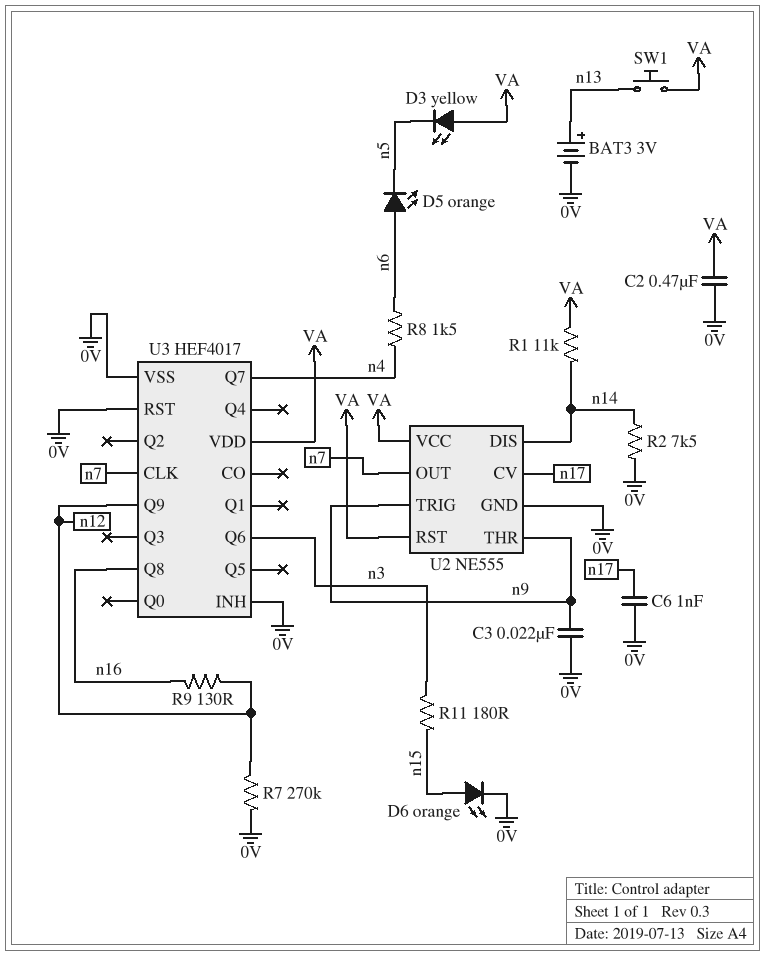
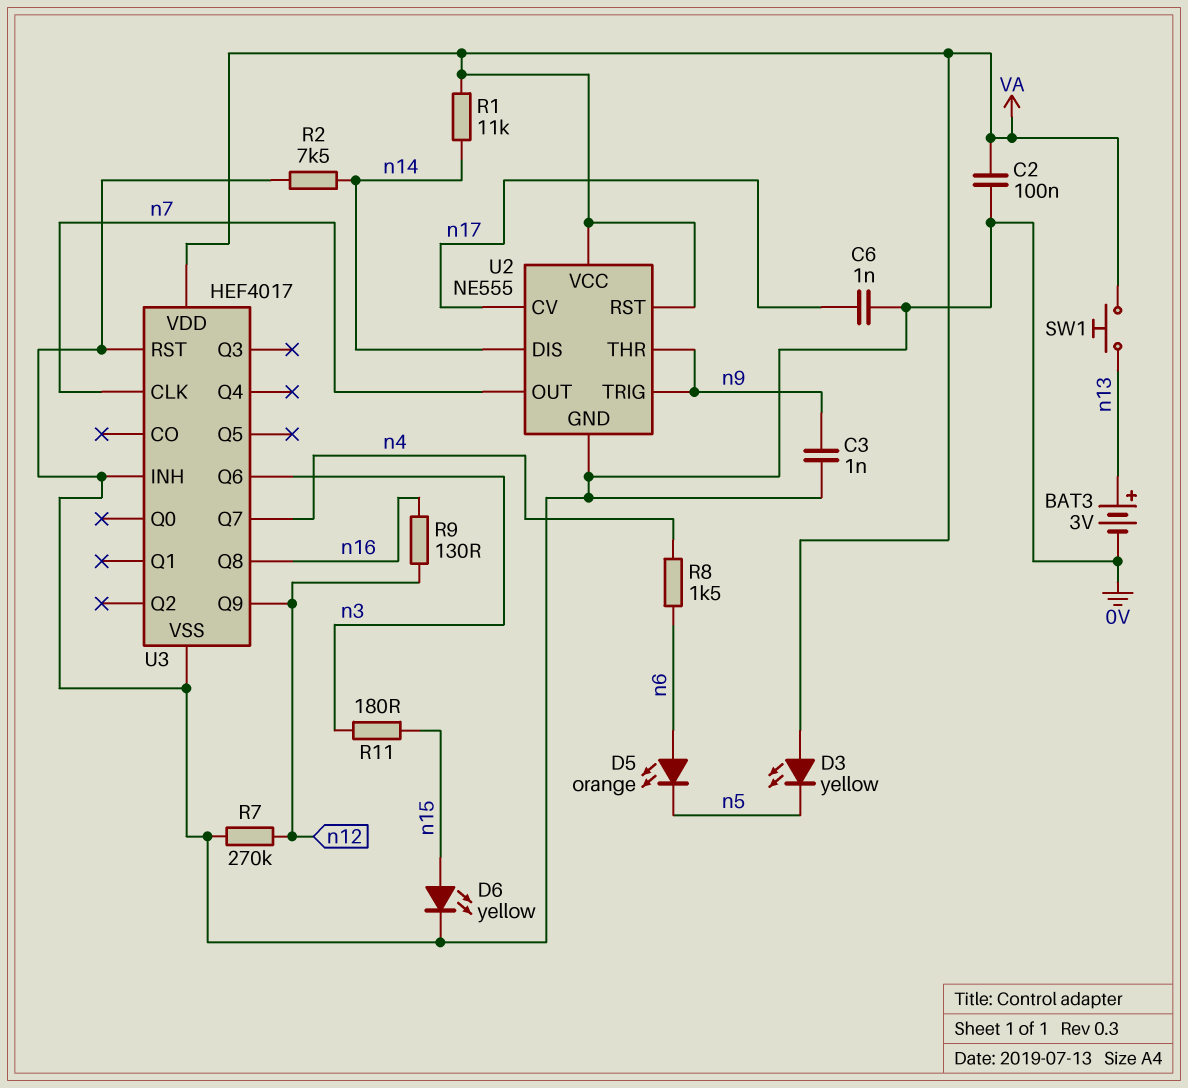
C2: 470nF (0V, VA) -> 100nF (0V, VA)
C3: 22nF (0V, n9) -> 1nF (0V, n9)
D6: LED orange (A n15, K 0V) -> LED yellow (A n15, K 0V)

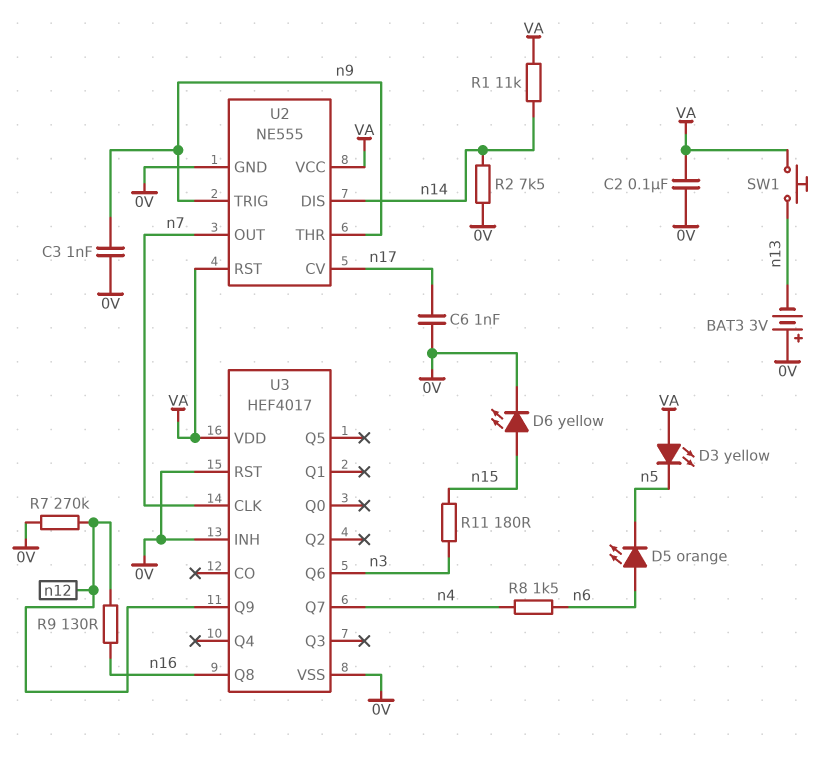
BAT3: 3V (plus n13, minus 0V) -> 3V (plus 0V, minus n13)

